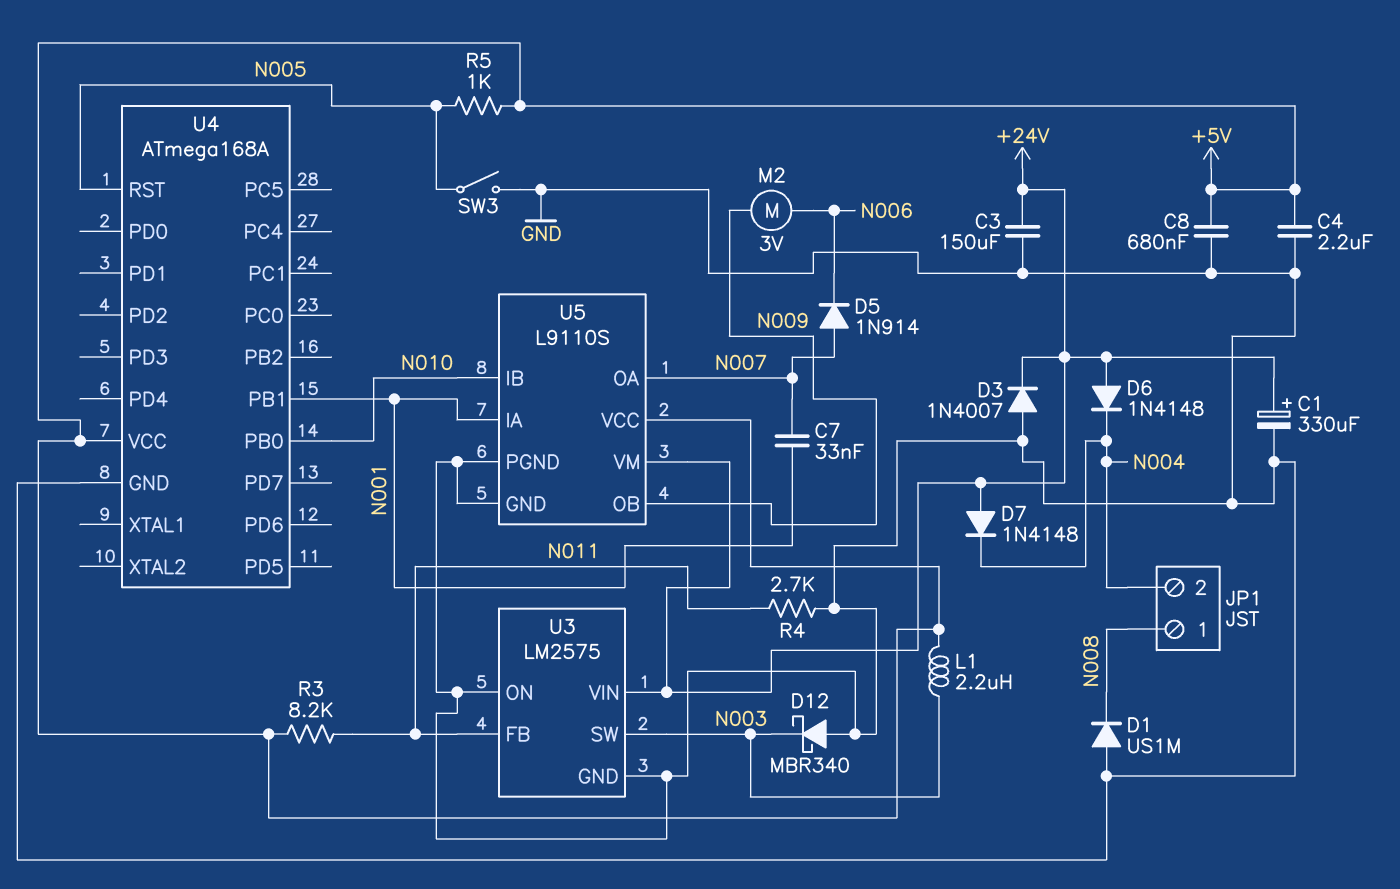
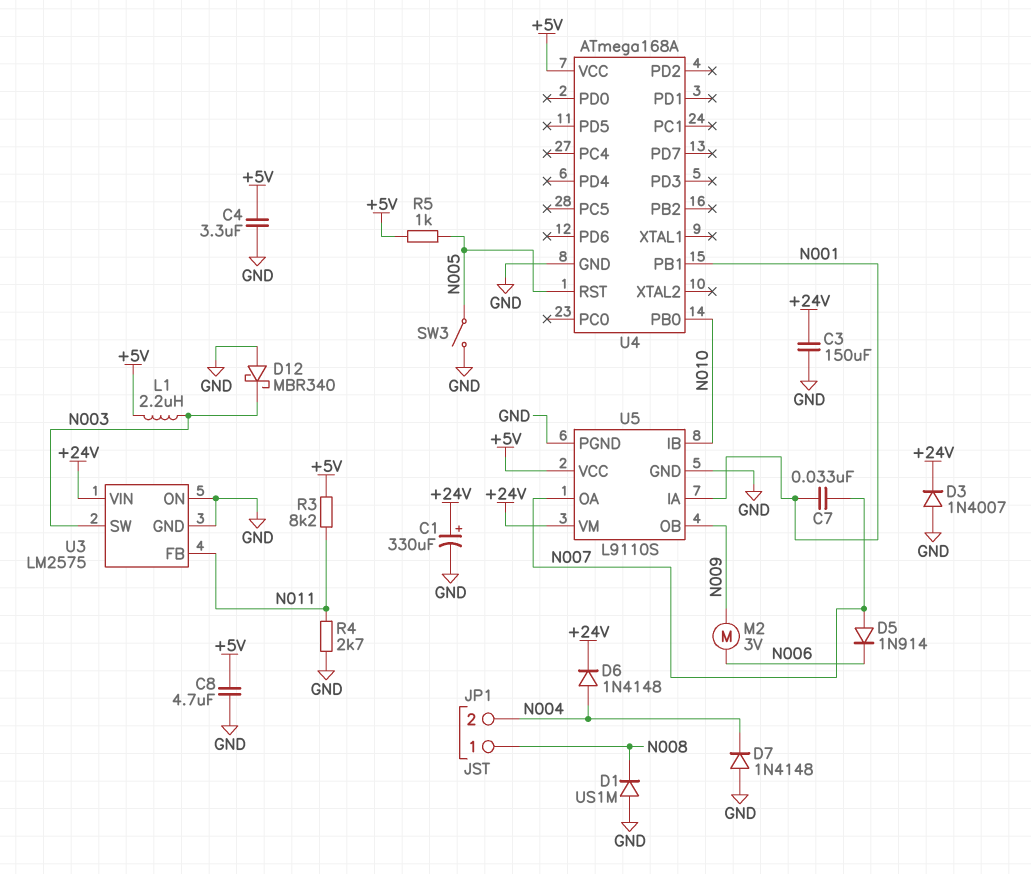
C4: 2.2uF (+5V, GND) -> 3.3uF (+5V, GND)
C8: 680nF (+5V, GND) -> 4.7uF (+5V, GND)
D6: diode 1N4148 (A +24V, K N004) -> diode 1N4148 (A N004, K +24V)
D7: diode 1N4148 (A +24V, K N004) -> diode 1N4148 (A GND, K N004)

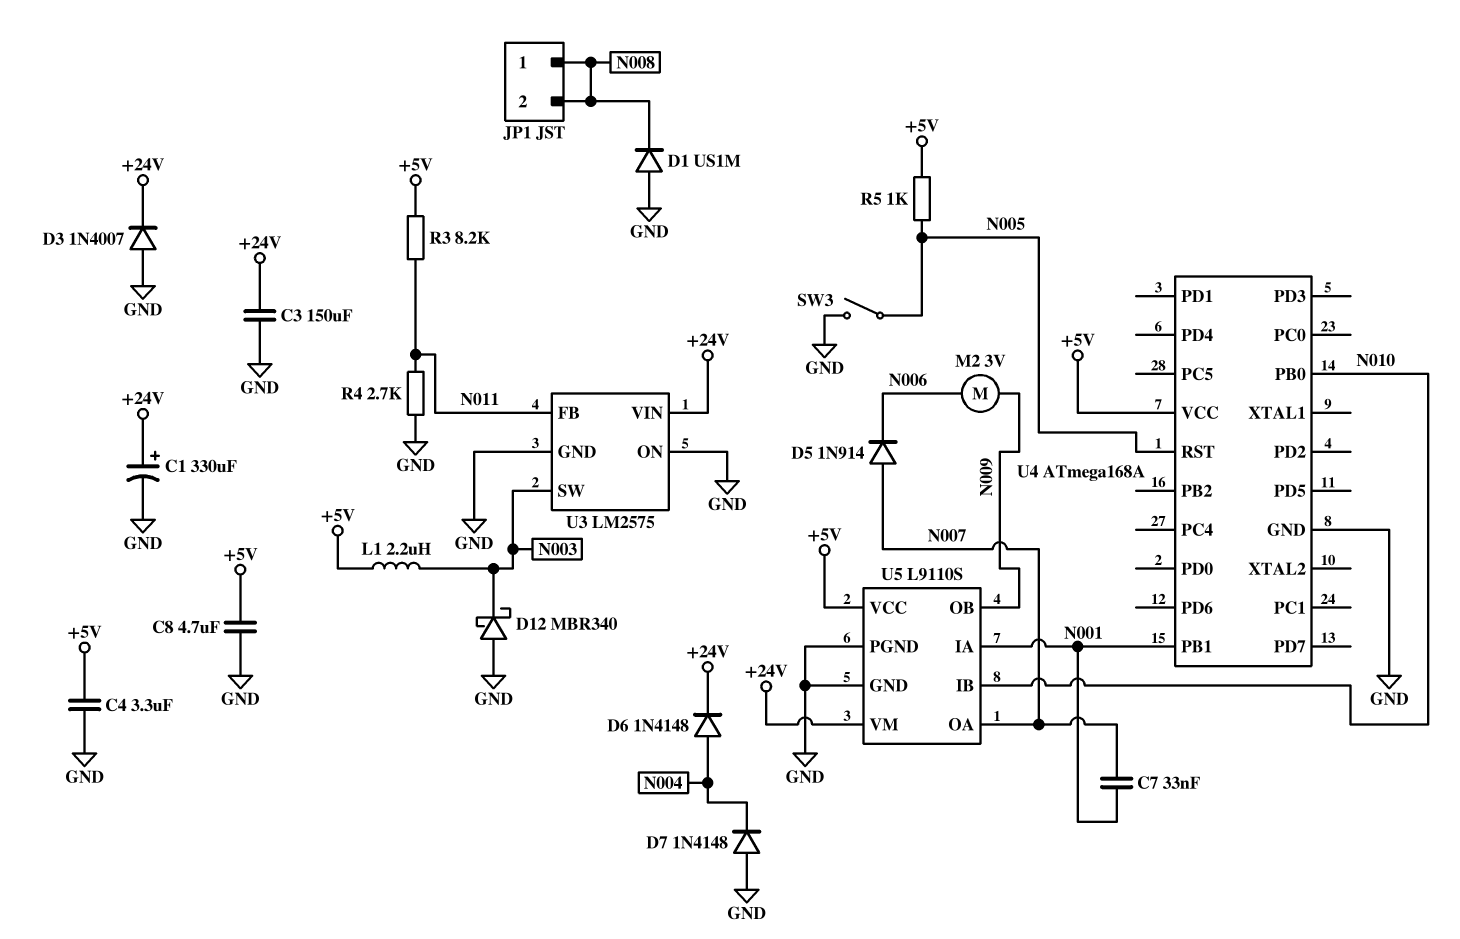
JP1 pin 2: N004 -> N008

